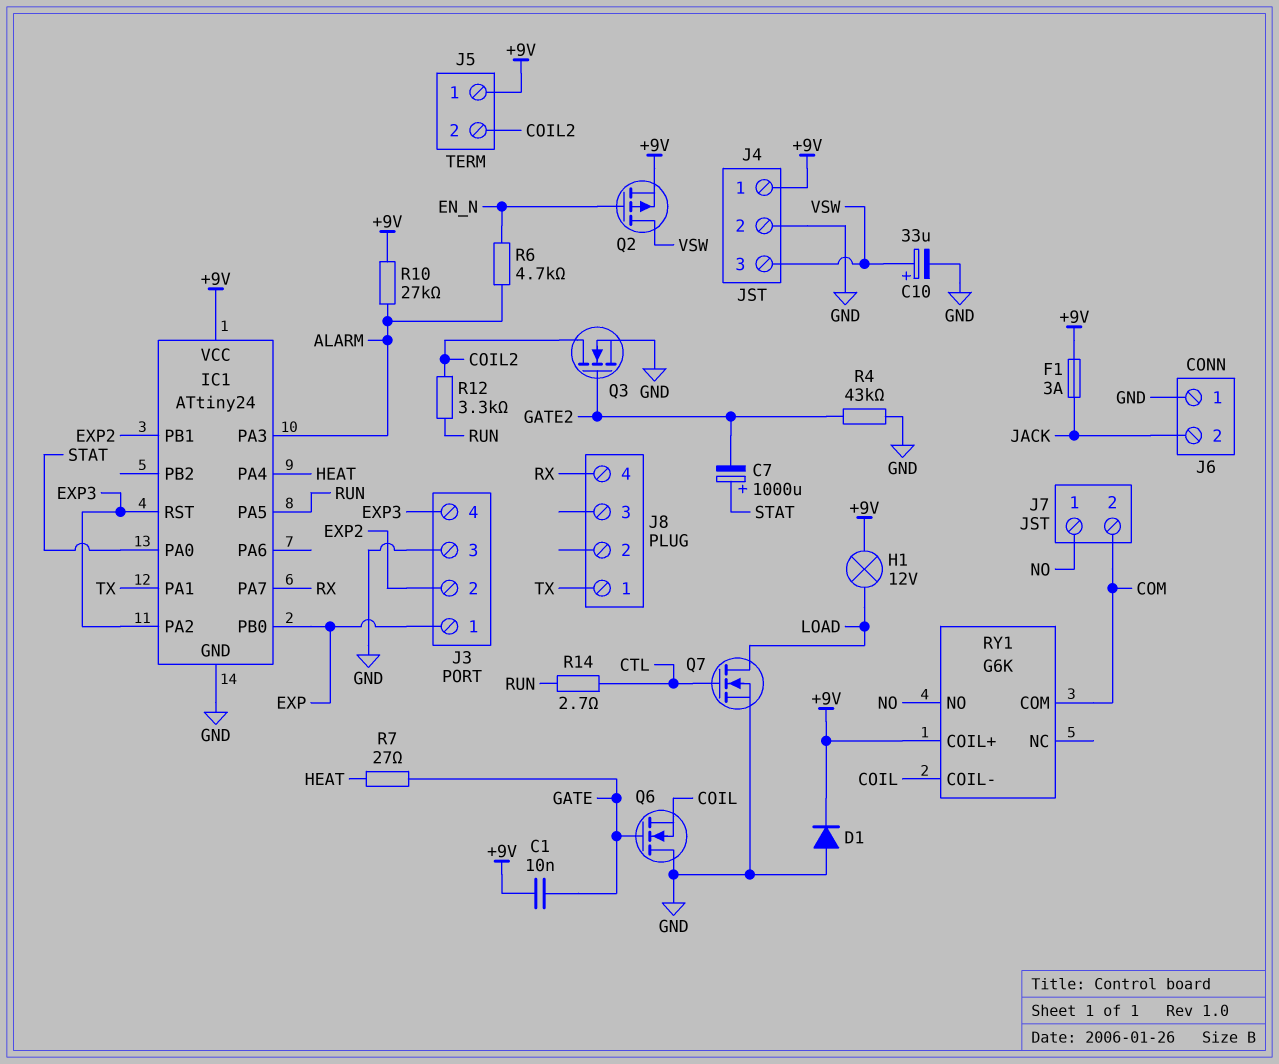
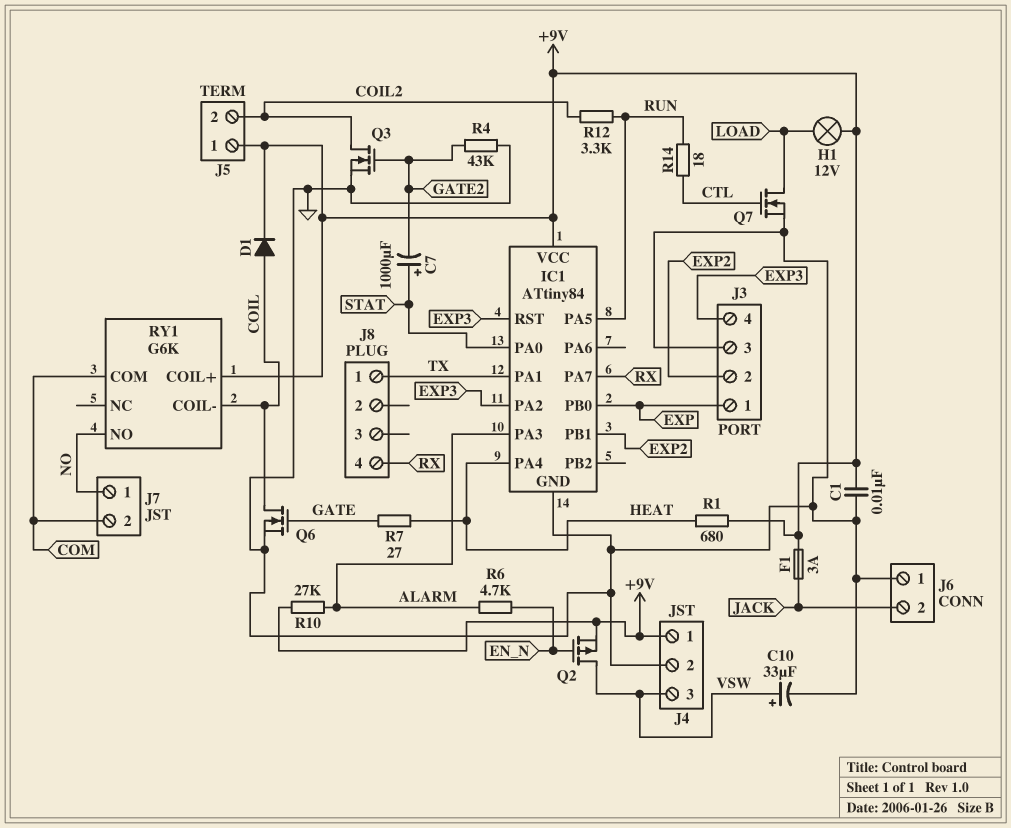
C1: 10nF (+9V, GATE) -> 10nF (+9V, GND)
D1: diode (A GND, K +9V) -> diode (A COIL, K +9V)
IC1: ATtiny24 -> ATtiny84
Q6: NMOS (G GATE, D GND, S COIL) -> NMOS (G GATE, D COIL, S GND)
R1: none -> 680 (+9V, HEAT)
R14: 2.7 (CTL, RUN) -> 18 (CTL, RUN)

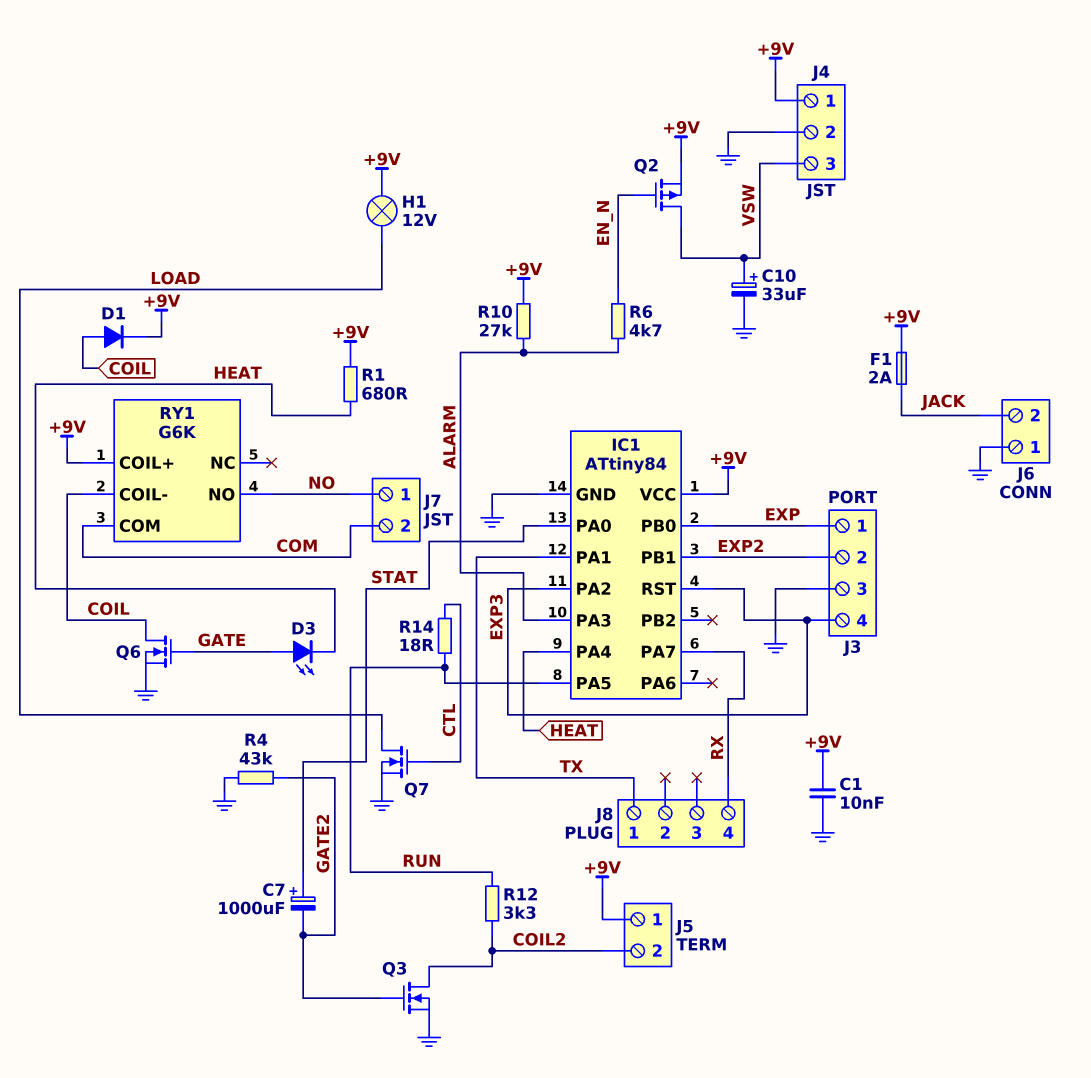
D3: none -> LED (A GATE, K HEAT)
F1: 3A (+9V, JACK) -> 2A (+9V, JACK)
R7: 27 (GATE, HEAT) -> none

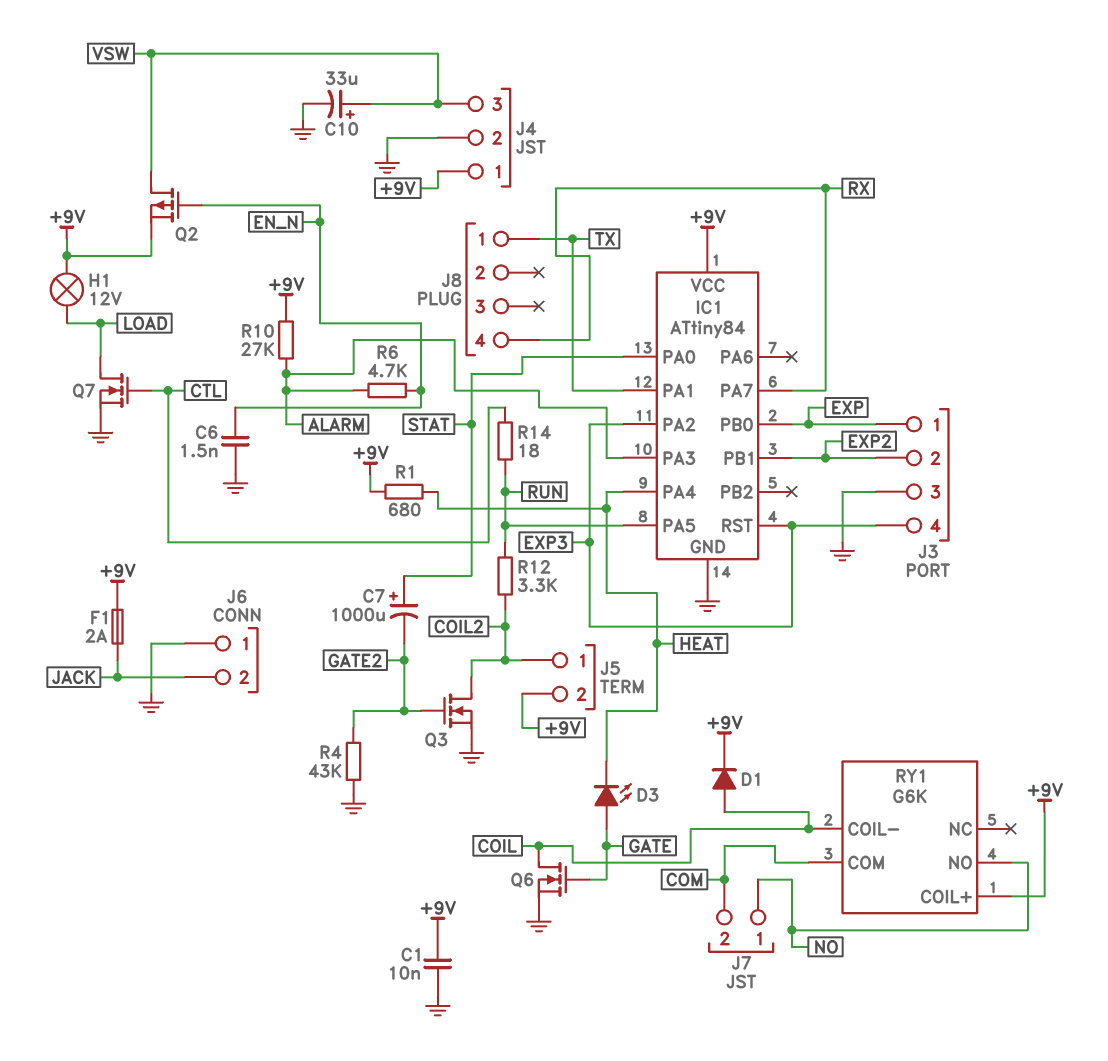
C6: none -> 1.5nF (EN_N, GND)
J5 pin 1: +9V -> COIL2
J5 pin 2: COIL2 -> +9V

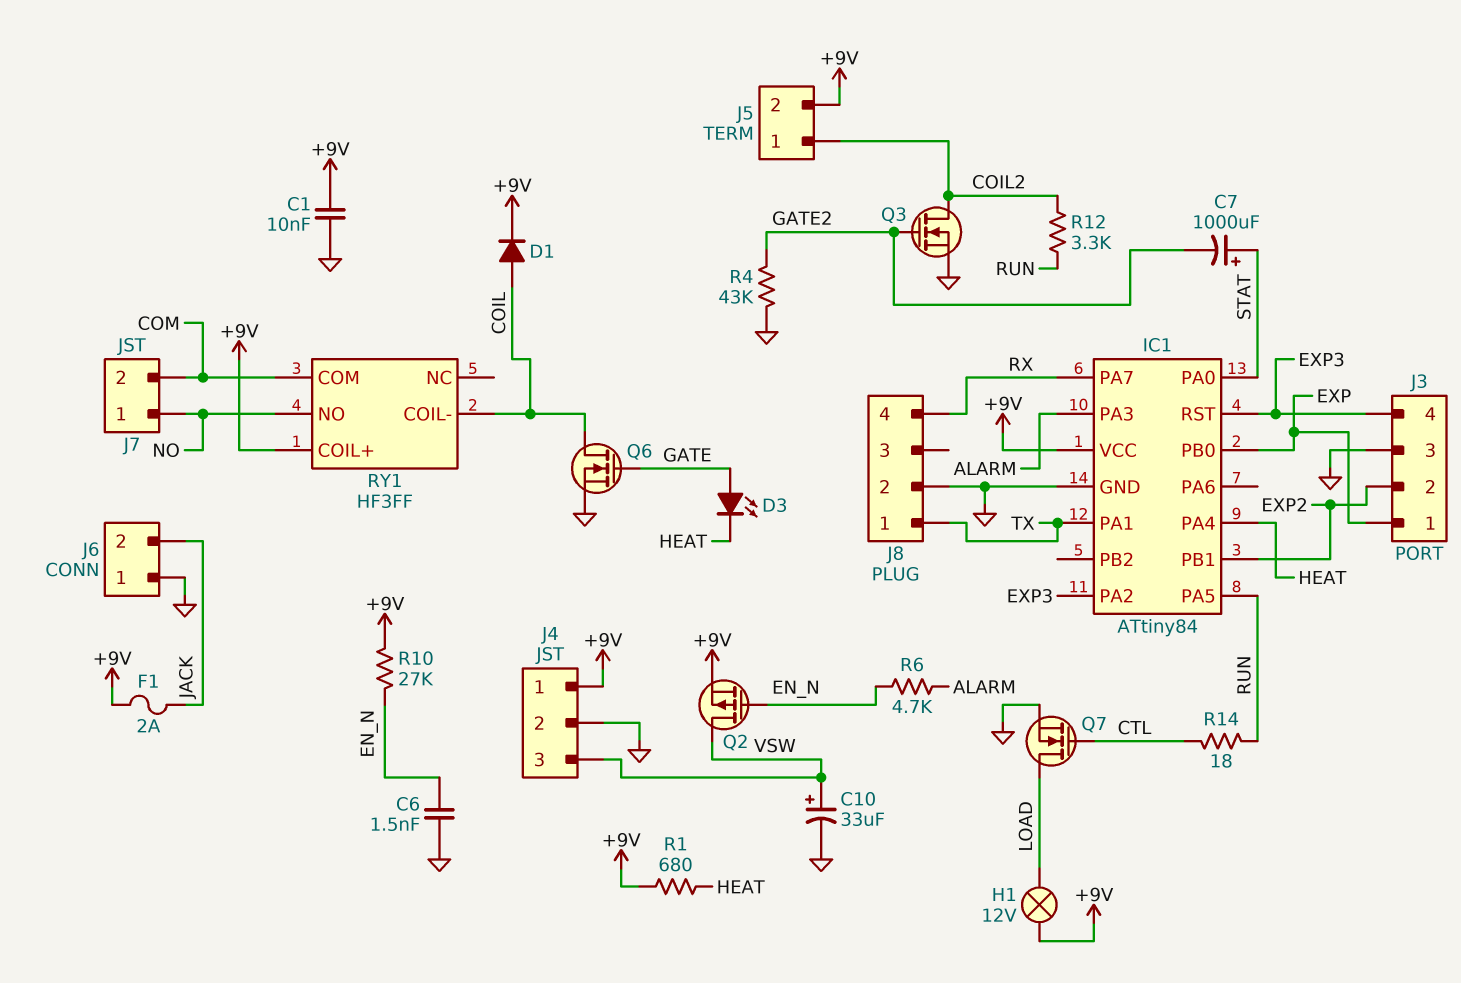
J8 pin 2: none -> GND
R10: 27k (+9V, ALARM) -> 27k (+9V, EN_N)
RY1: G6K -> HF3FF

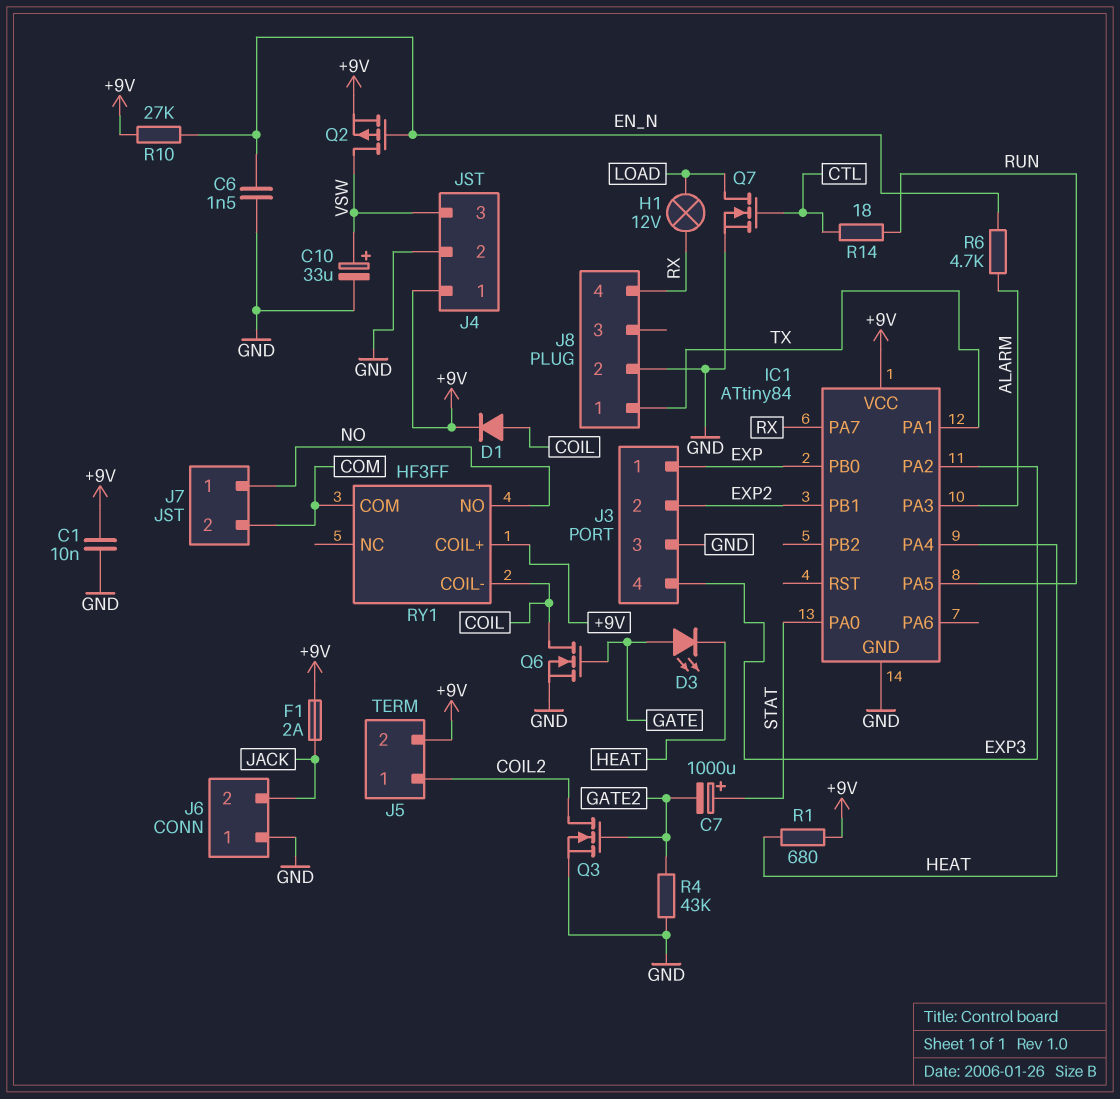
H1: lamp 12V (+9V, LOAD) -> lamp 12V (LOAD, RX)
IC1 pin RST: EXP3 -> none
R12: 3.3k (COIL2, RUN) -> none

